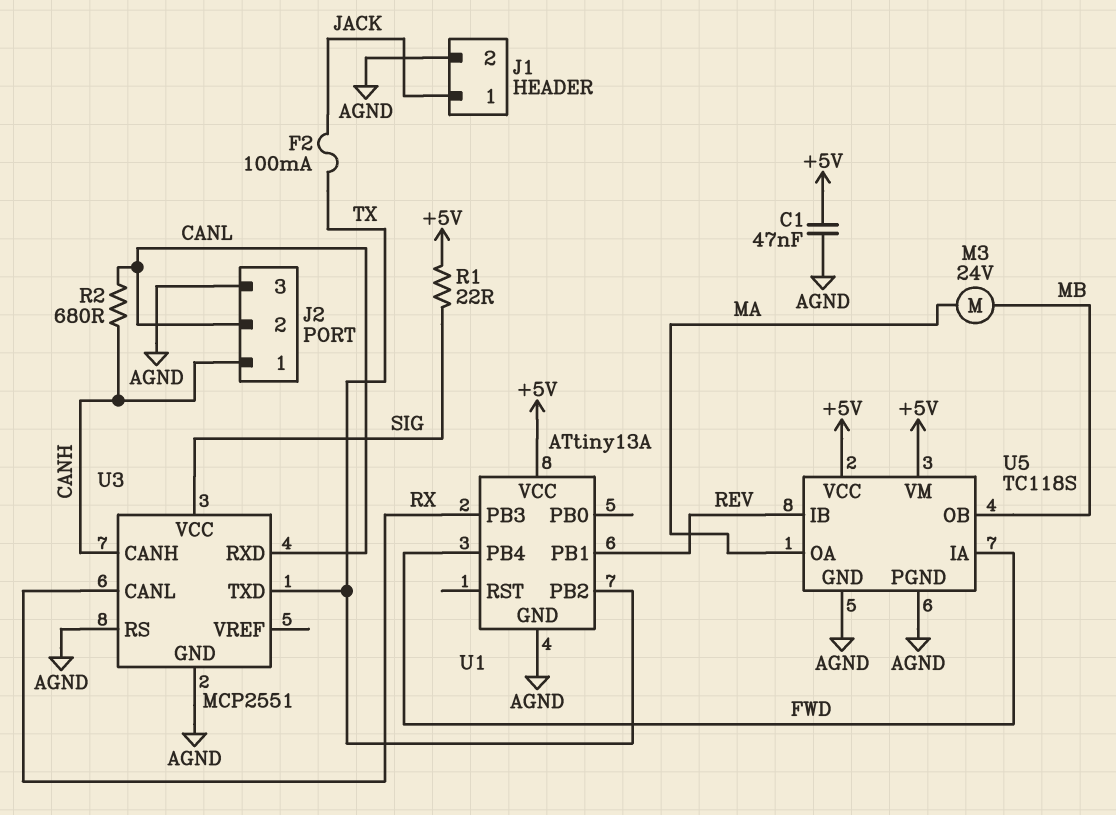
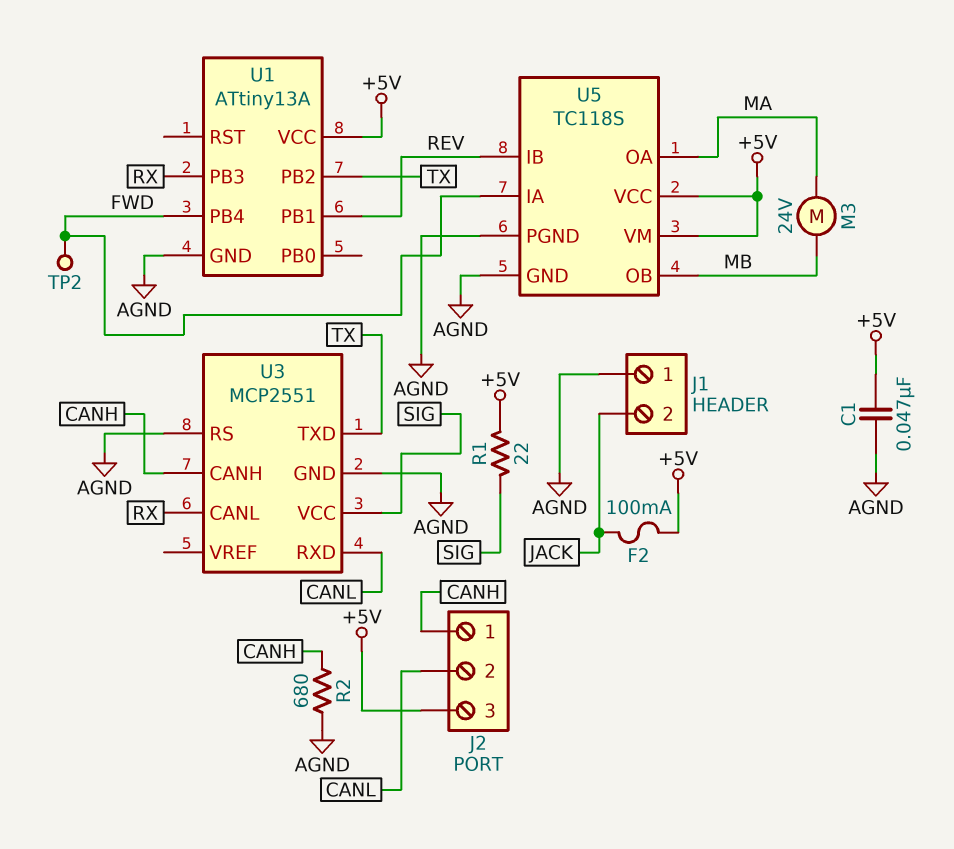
F2: 100mA (JACK, TX) -> 100mA (+5V, JACK)
J1 pin 1: JACK -> AGND
J1 pin 2: AGND -> JACK
J2 pin 3: AGND -> +5V
R2: 680 (CANH, CANL) -> 680 (AGND, CANH)
TP2: none -> test point (FWD)

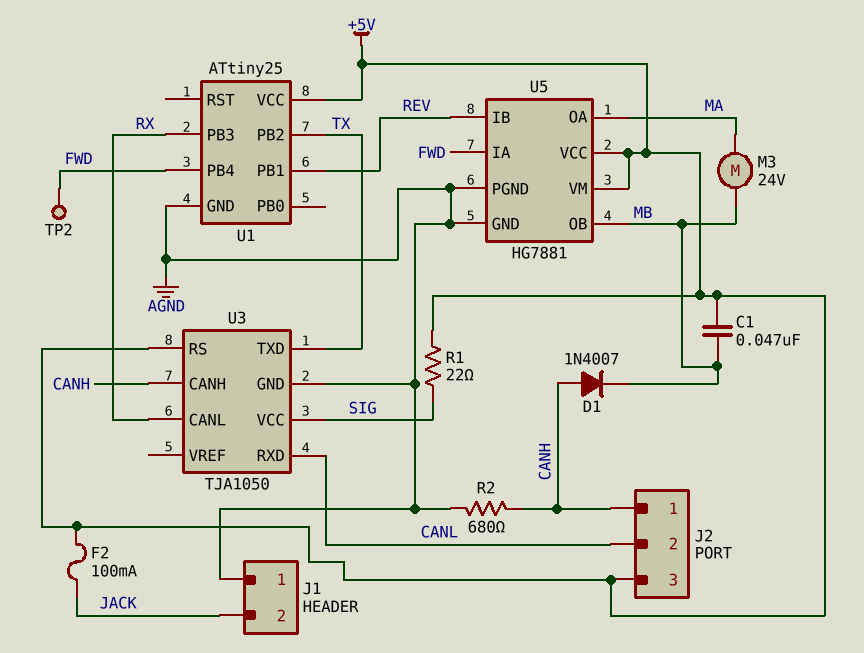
C1: 47nF (+5V, AGND) -> 47nF (+5V, MB)
D1: none -> diode 1N4007 (A CANH, K MB)
U1: ATtiny13A -> ATtiny25
U3: MCP2551 -> TJA1050
U3 pin RS: AGND -> +5V
U5: TC118S -> HG7881

